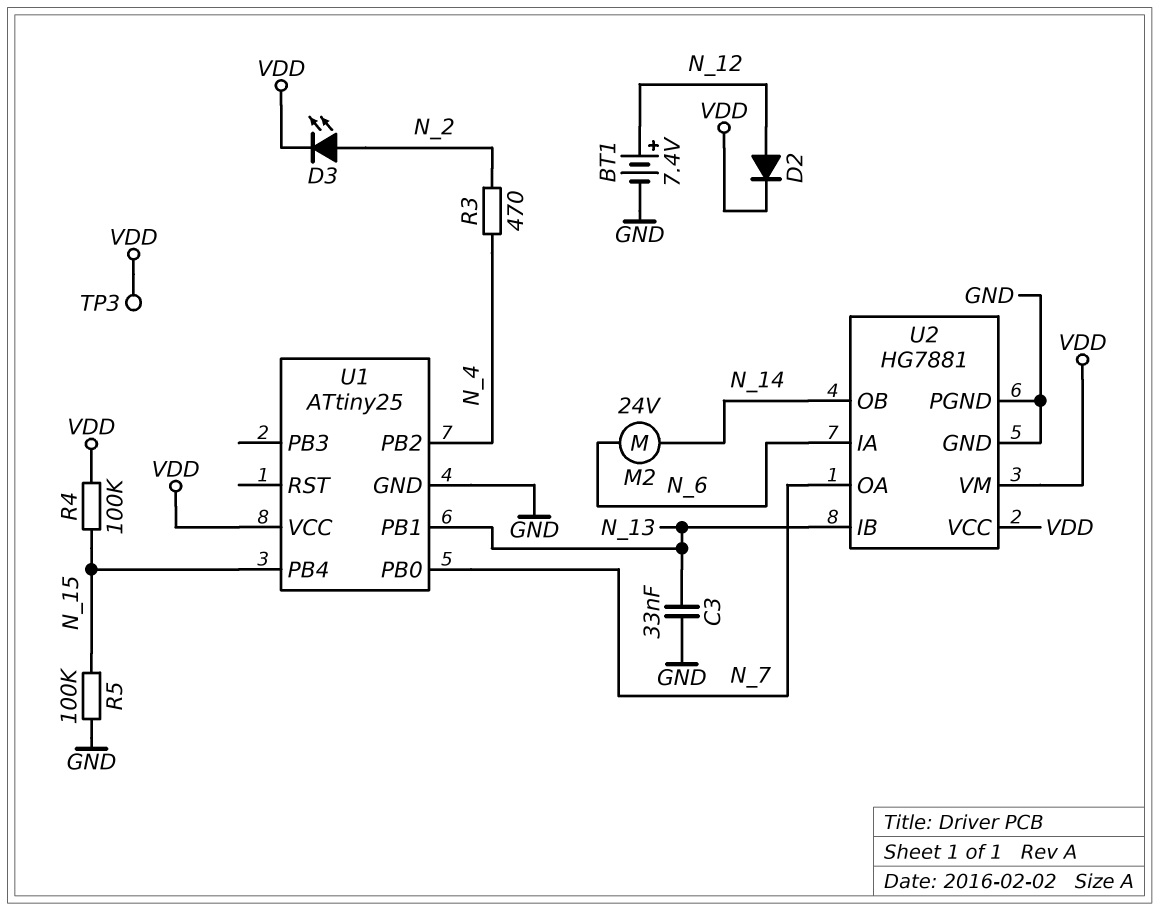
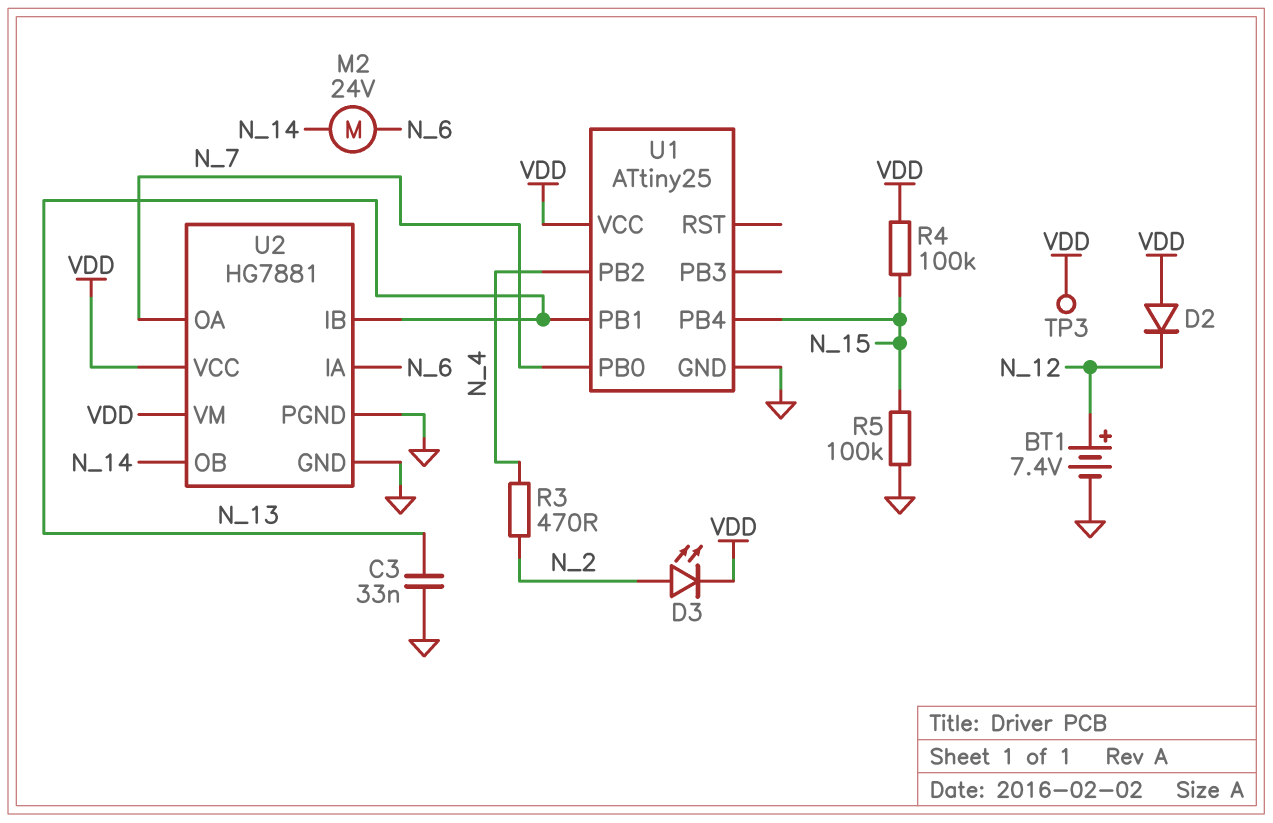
D2: diode (A N_12, K VDD) -> diode (A VDD, K N_12)

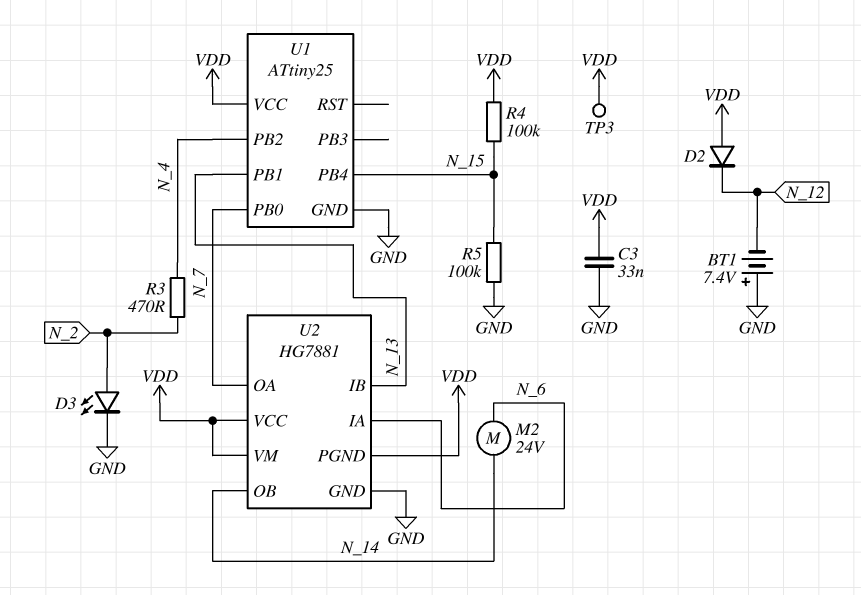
BT1: 7.4V (plus N_12, minus GND) -> 7.4V (plus GND, minus N_12)
C3: 33nF (GND, N_13) -> 33nF (GND, VDD)
D3: LED (A N_2, K VDD) -> LED (A N_2, K GND)
U2 pin PGND: GND -> VDD

